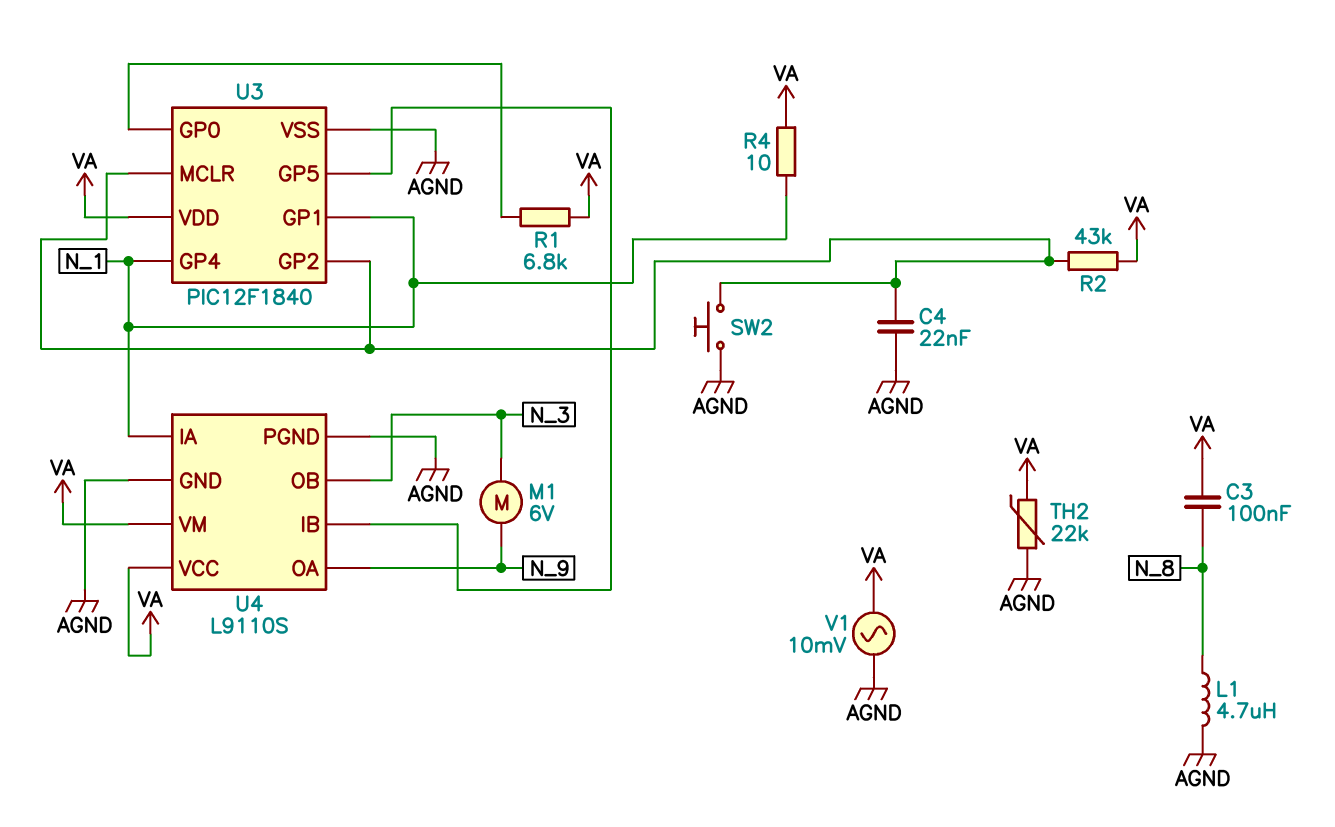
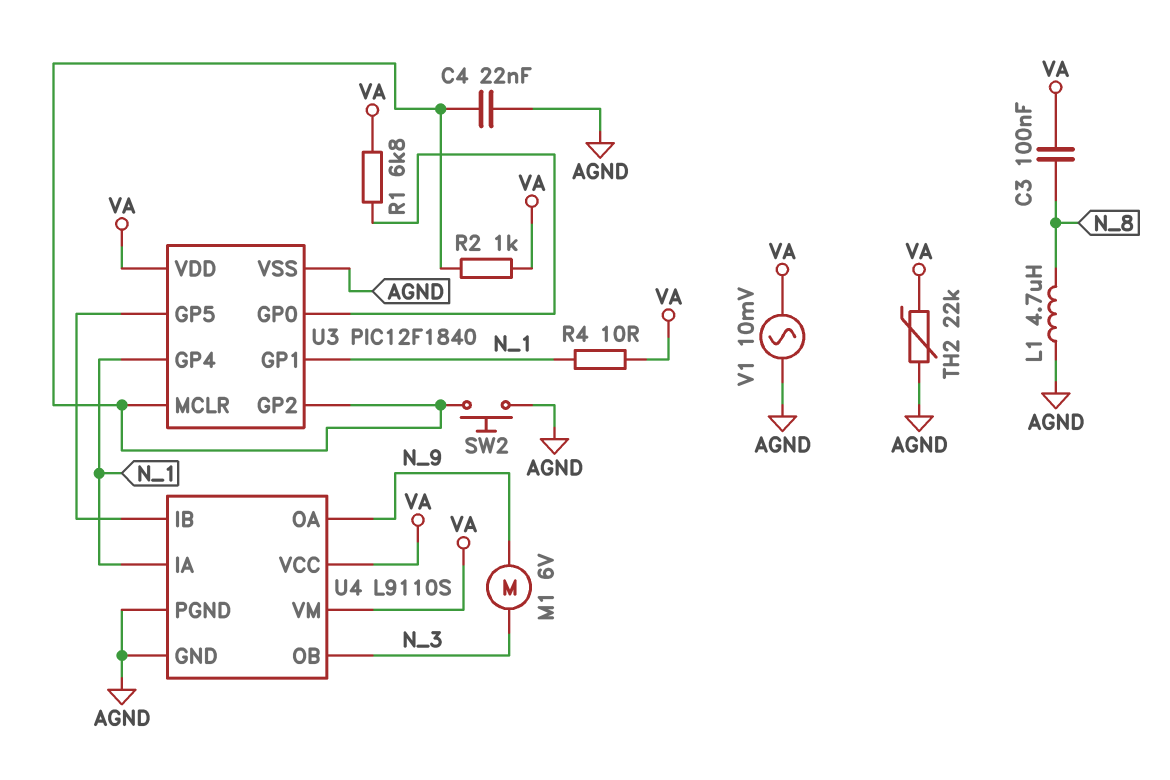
R2: 43k (U3/GP2, VA) -> 1k (U3/GP2, VA)

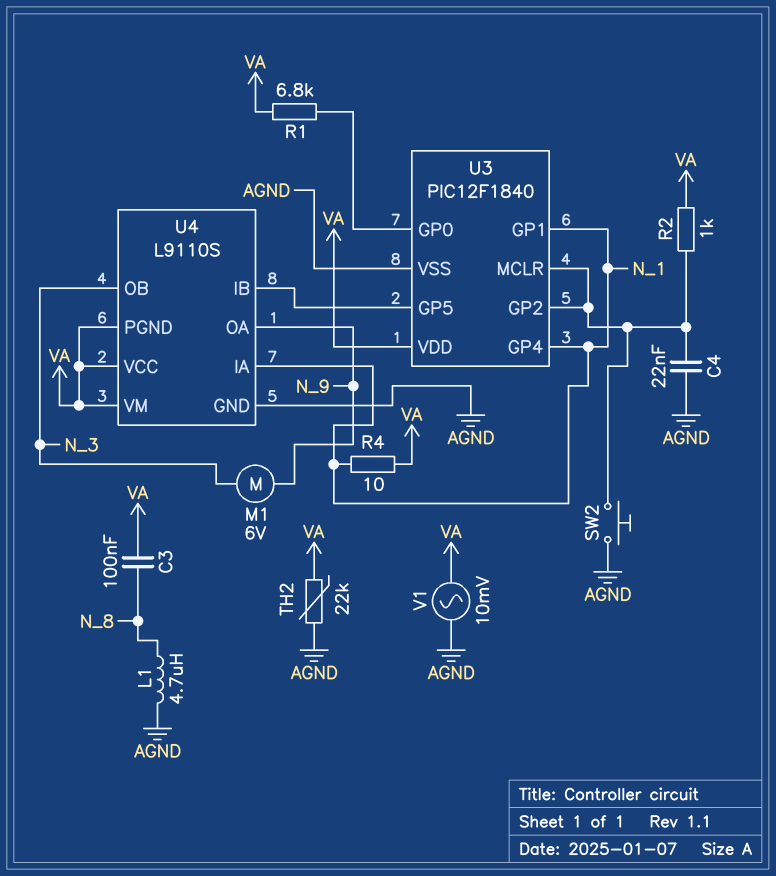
U4 pin PGND: AGND -> VA

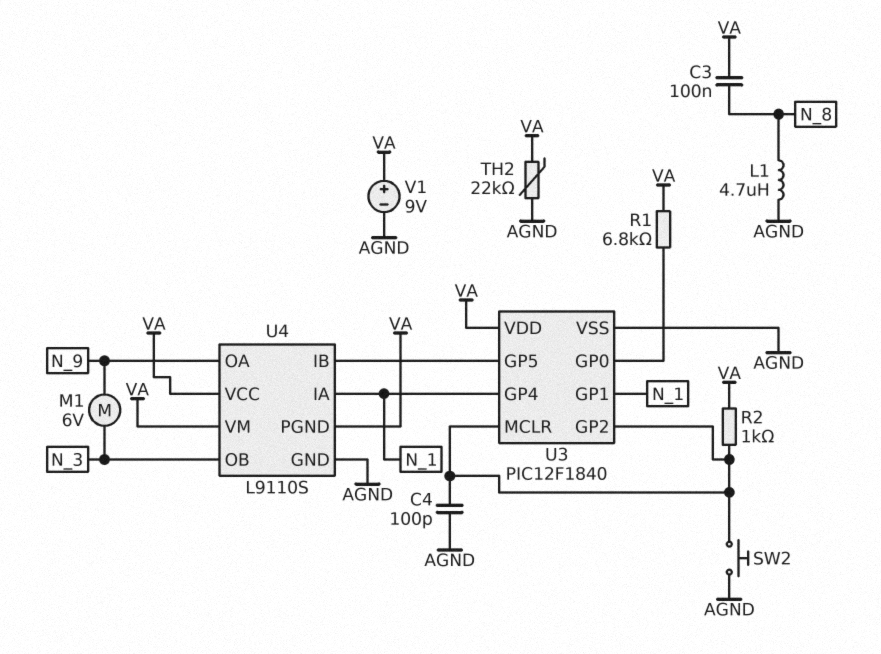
C4: 22nF (AGND, U3/GP2) -> 100pF (AGND, U3/GP2)
R4: 10 (N_1, VA) -> none
V1: AC 10mV (AGND, VA) -> 9V (plus VA, minus AGND)

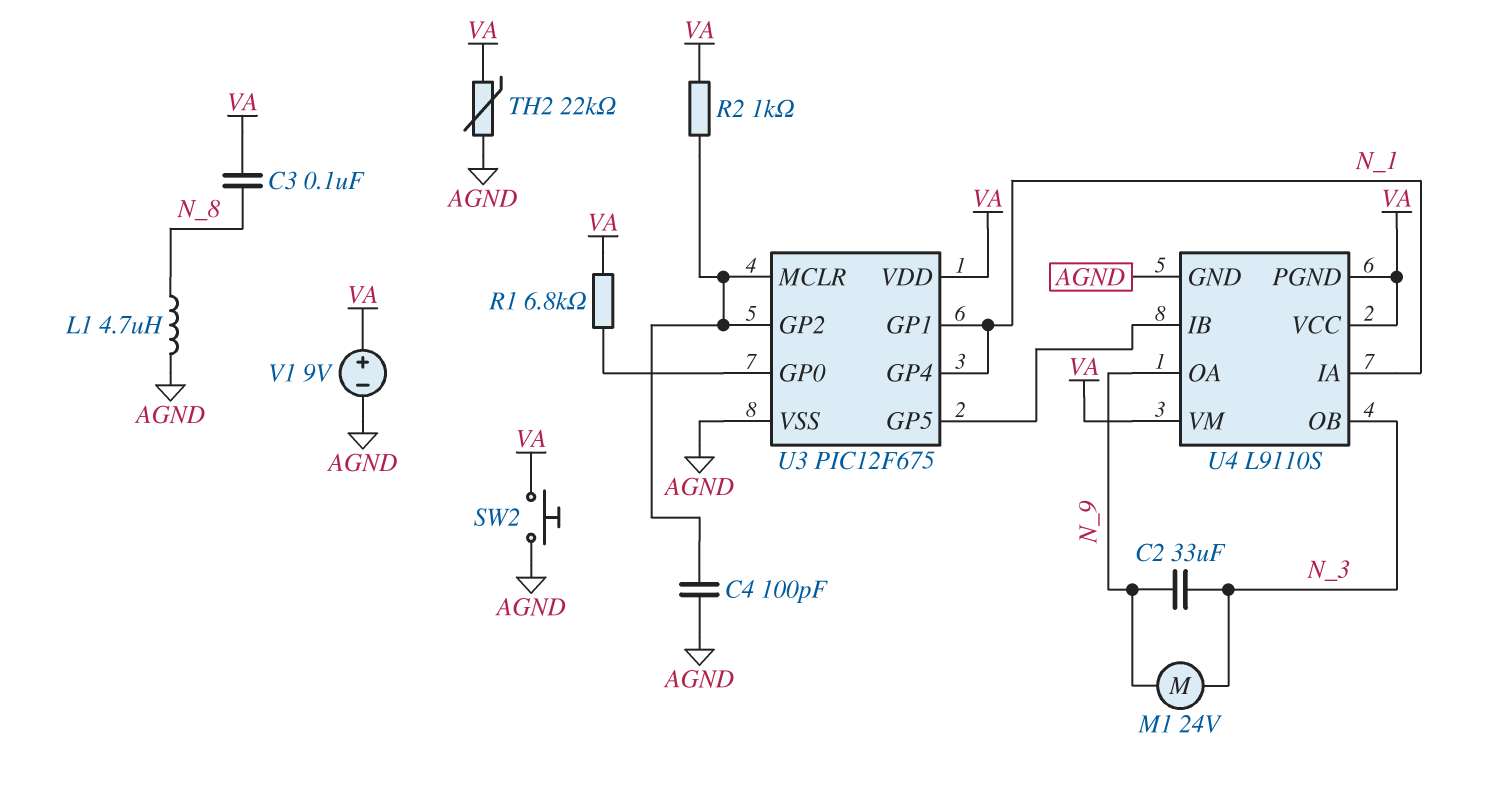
C2: none -> 33uF (N_3, N_9)
M1: motor 6V (N_3, N_9) -> motor 24V (N_3, N_9)
SW2: button (AGND, U3/GP2) -> button (AGND, VA)
U3: PIC12F1840 -> PIC12F675

